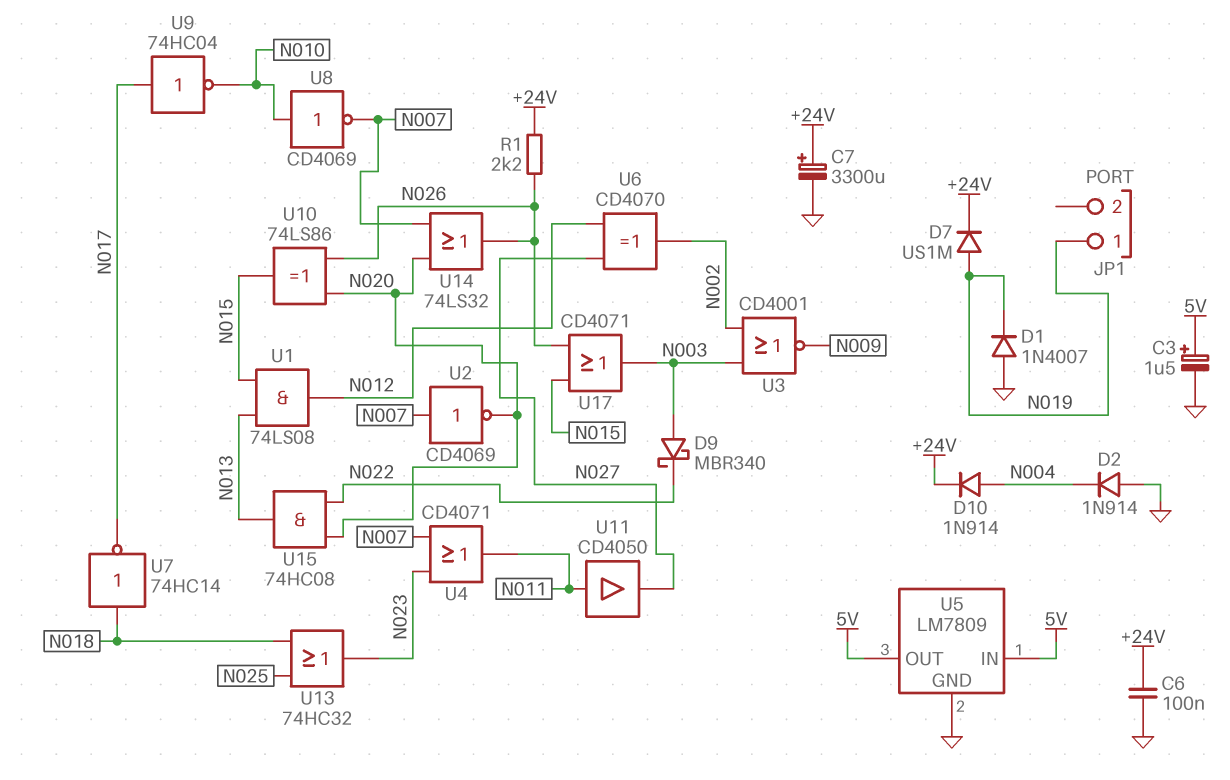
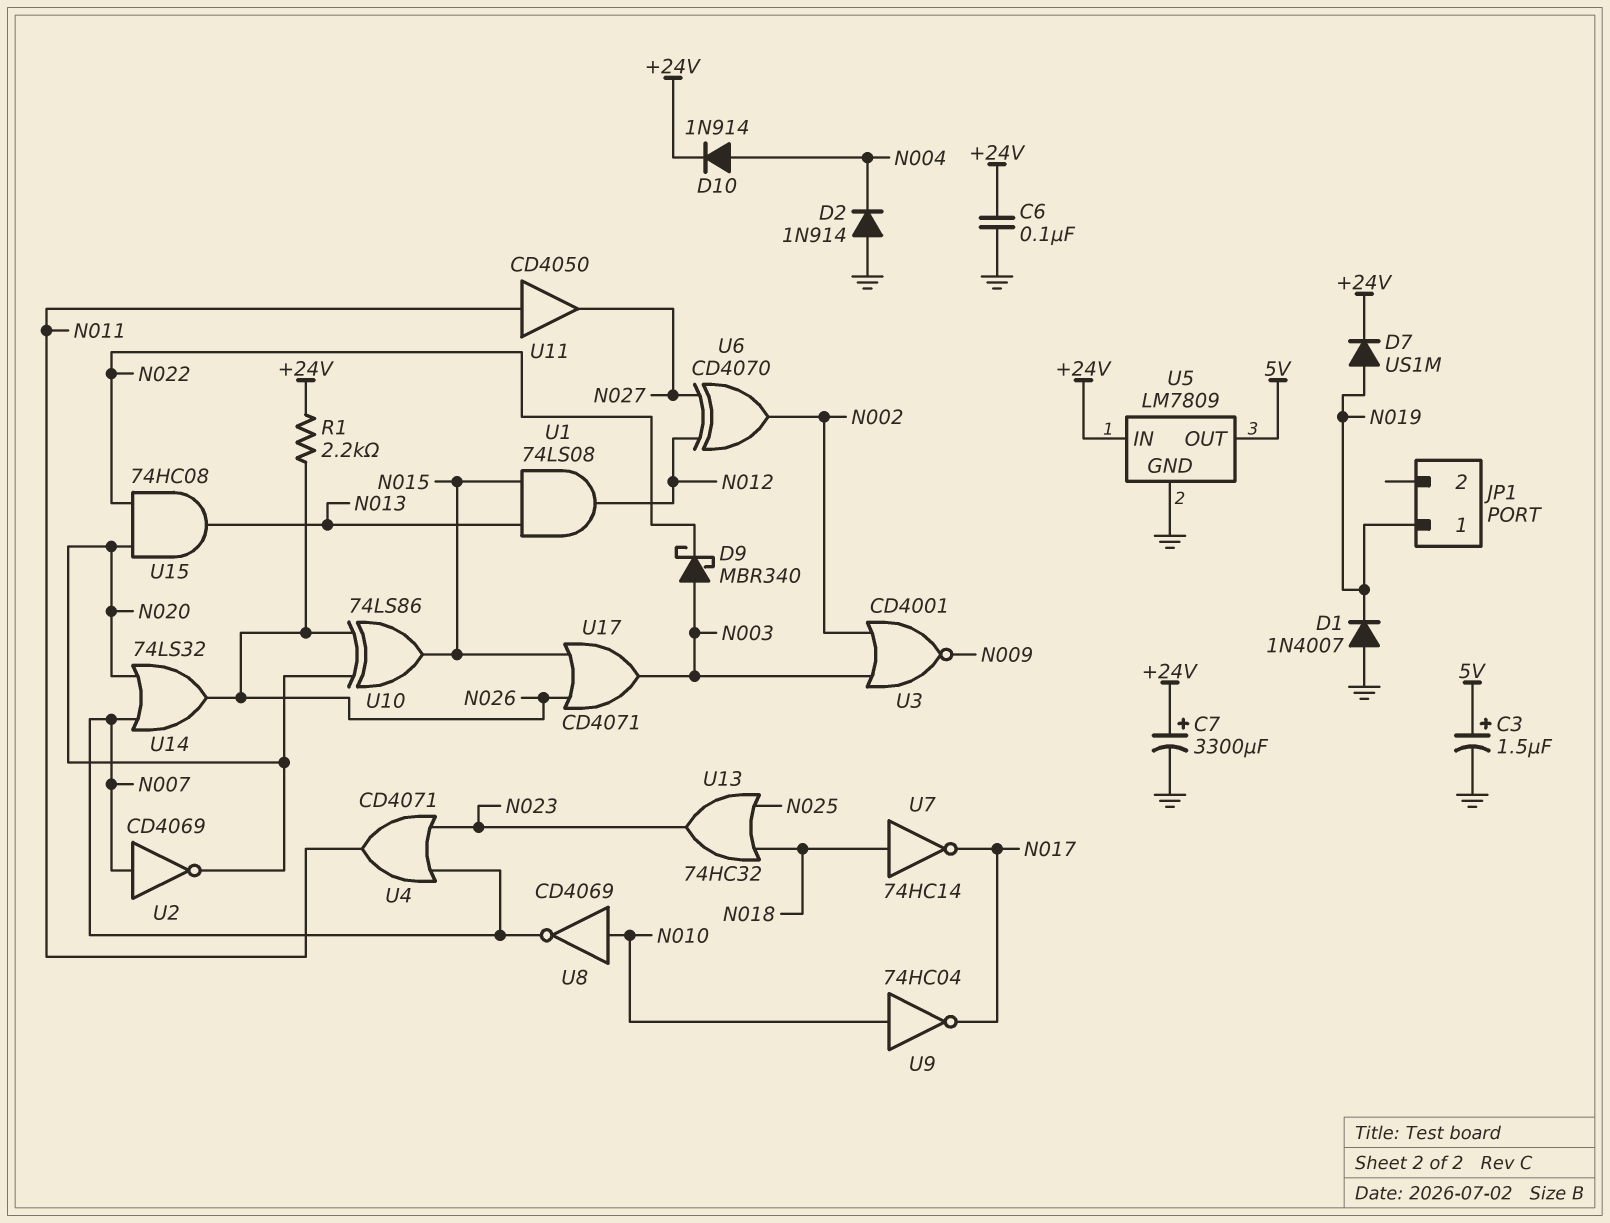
U5 pin IN: 5V -> +24V
U9: NOT 74HC04 (in N017, out N010) -> NOT 74HC04 (in N010, out N017)

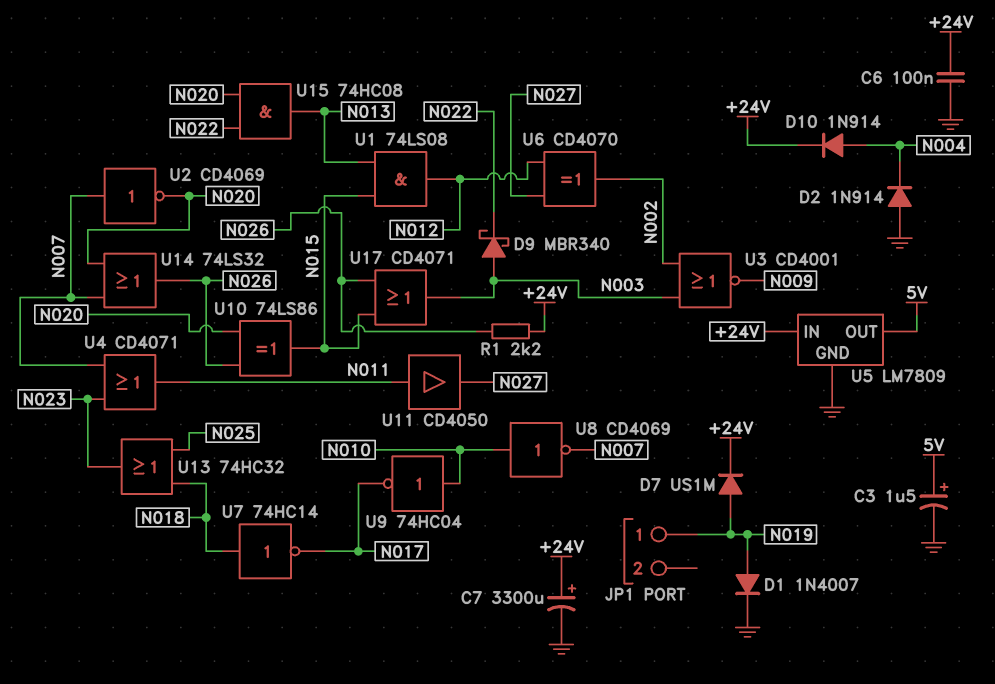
D1: diode 1N4007 (A GND, K N019) -> diode 1N4007 (A N019, K GND)

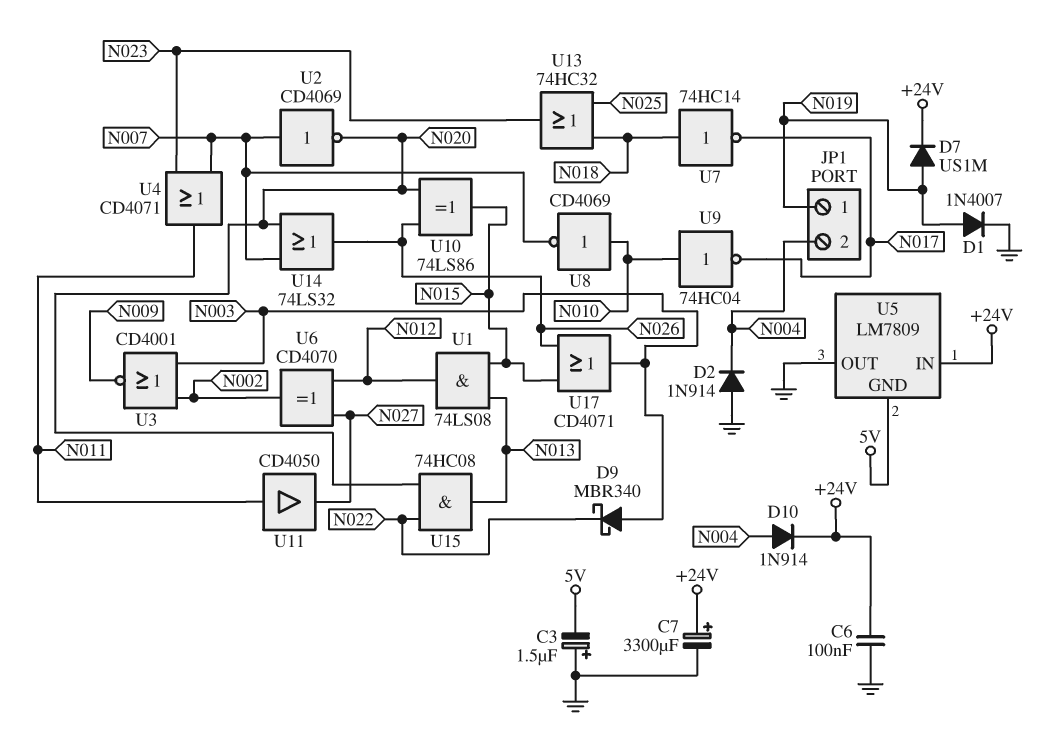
C3: 1.5uF (plus 5V, minus GND) -> 1.5uF (plus GND, minus 5V)
JP1 pin 2: none -> N004
R1: 2.2k (+24V, N026) -> none
U5 pin GND: GND -> 5V
U5 pin OUT: 5V -> GND

